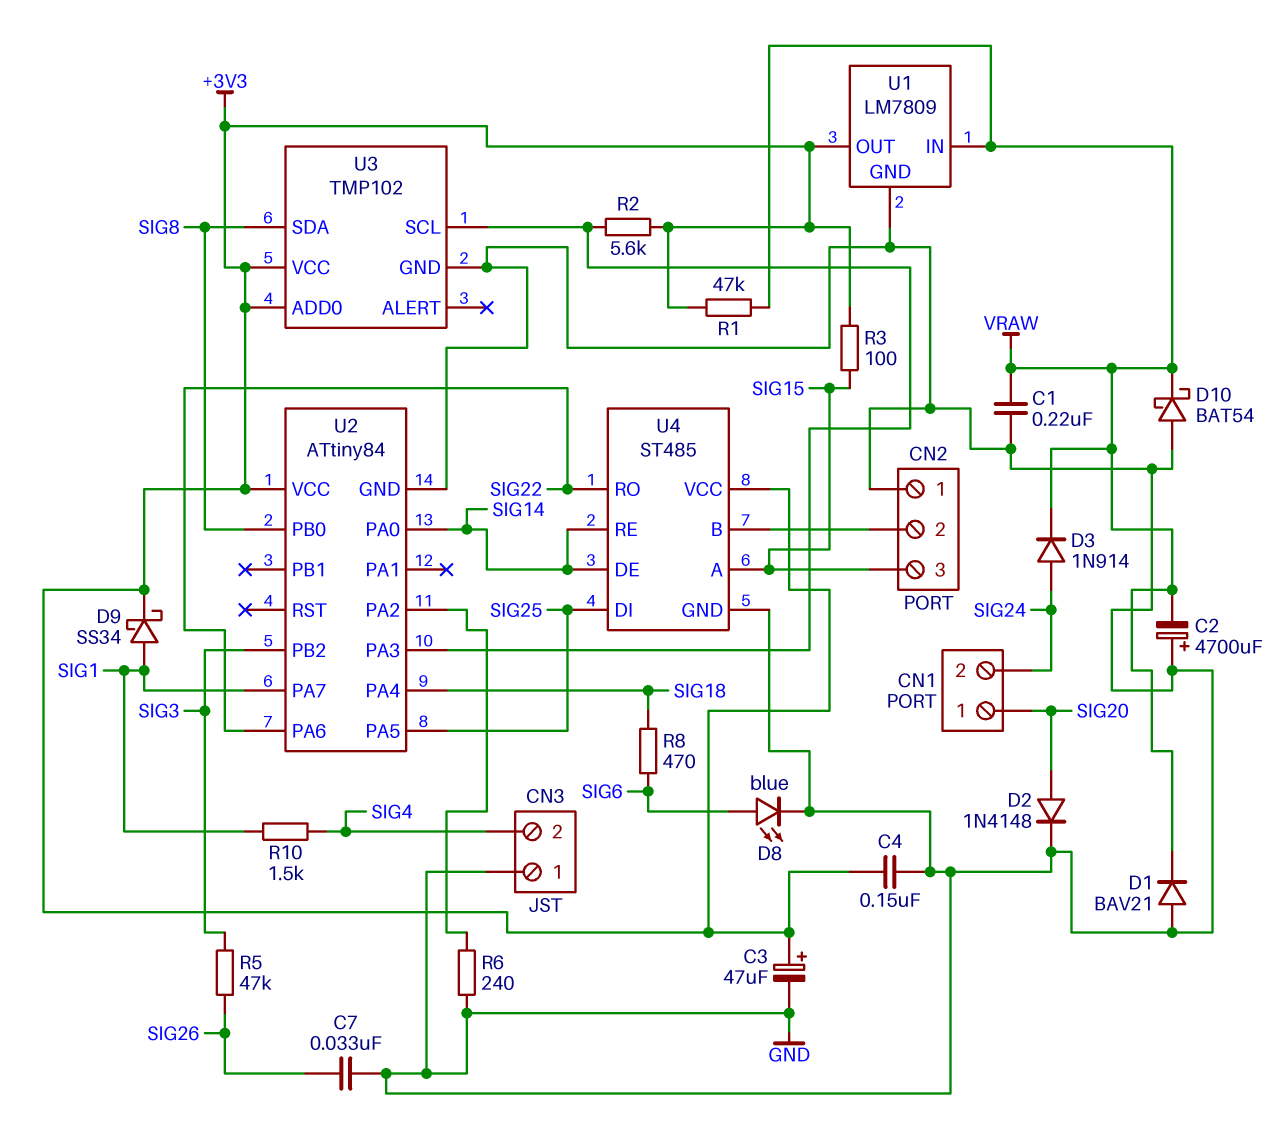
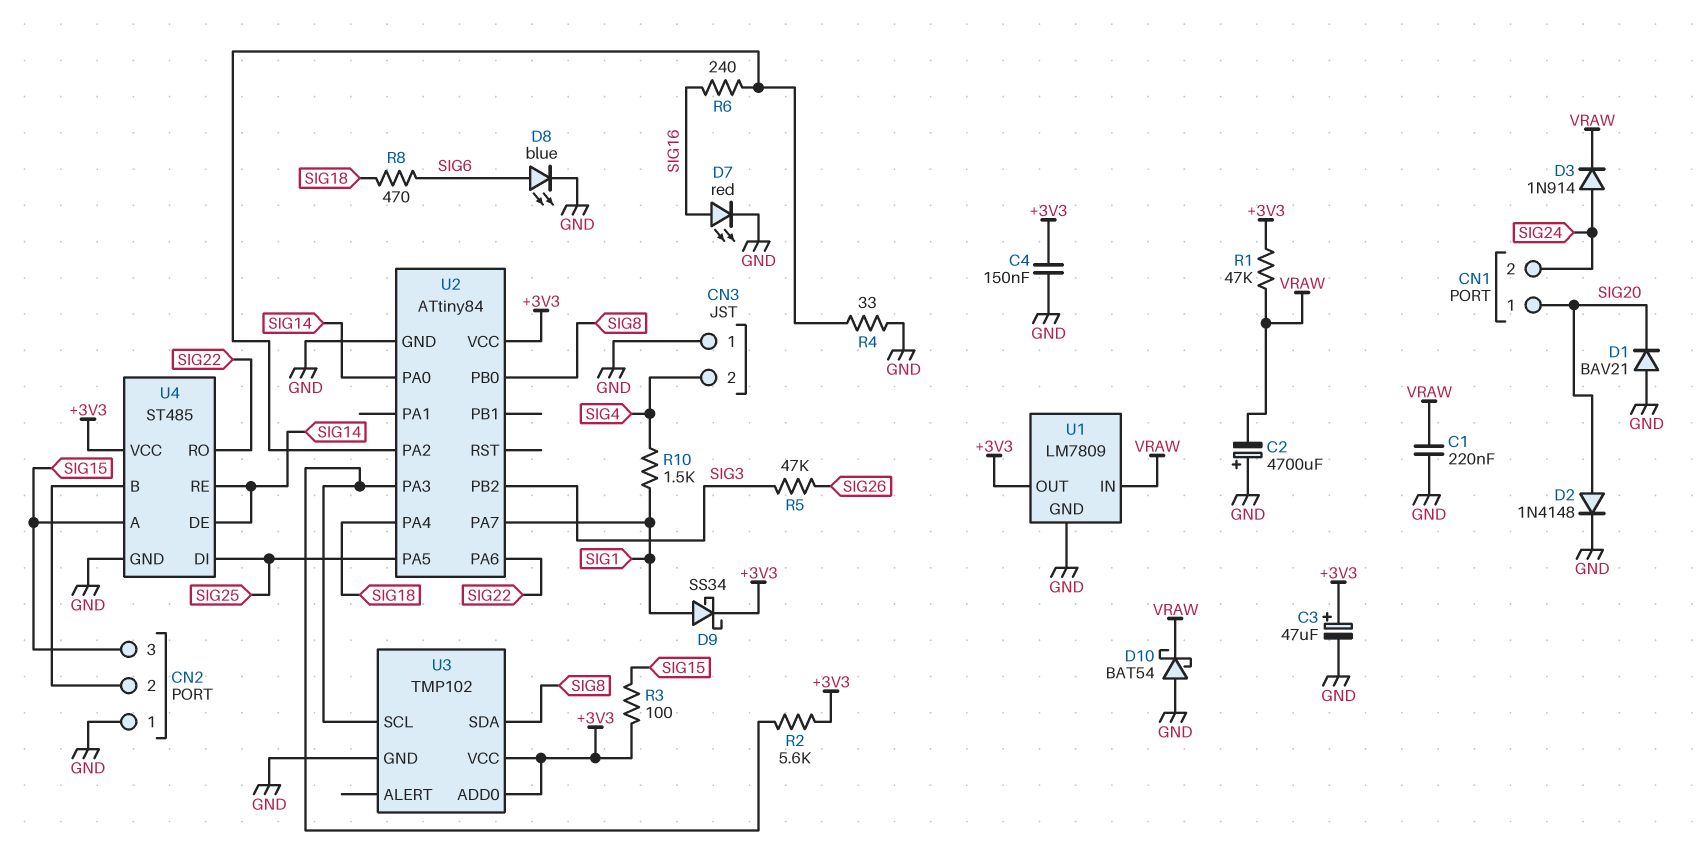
C7: 33nF (GND, SIG26) -> none
D1: diode BAV21 (A GND, K VRAW) -> diode BAV21 (A GND, K SIG20)
D7: none -> LED red (A SIG16, K GND)
R4: none -> 33 (GND, U2/PA2)
R6: 240 (GND, U2/PA2) -> 240 (SIG16, U2/PA2)

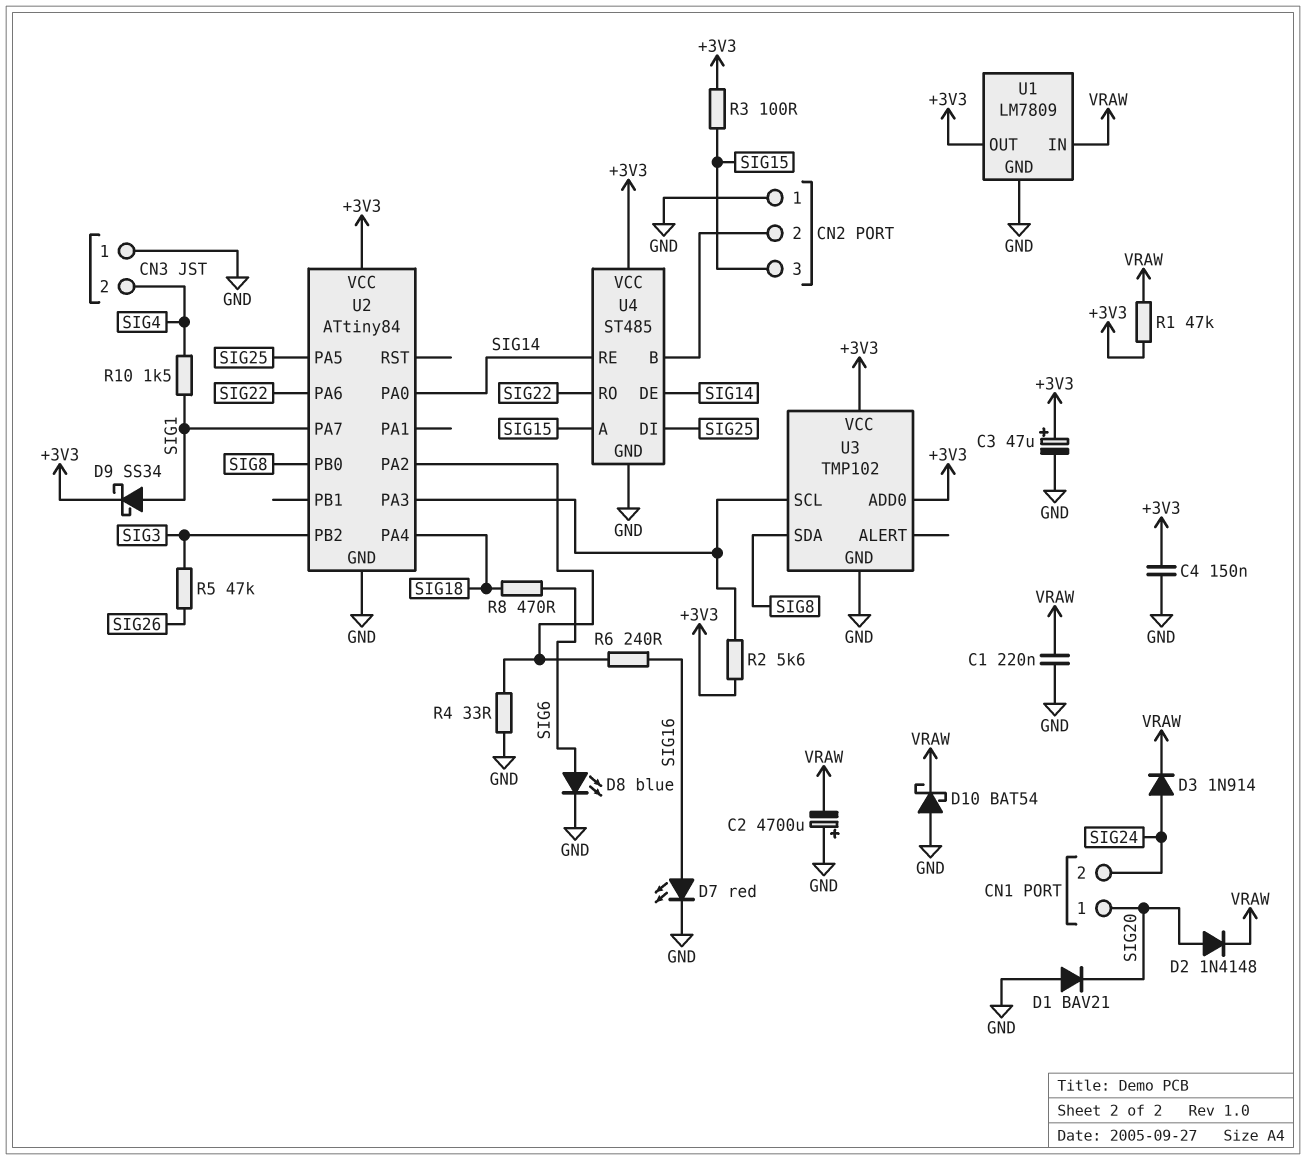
D2: diode 1N4148 (A SIG20, K GND) -> diode 1N4148 (A SIG20, K VRAW)

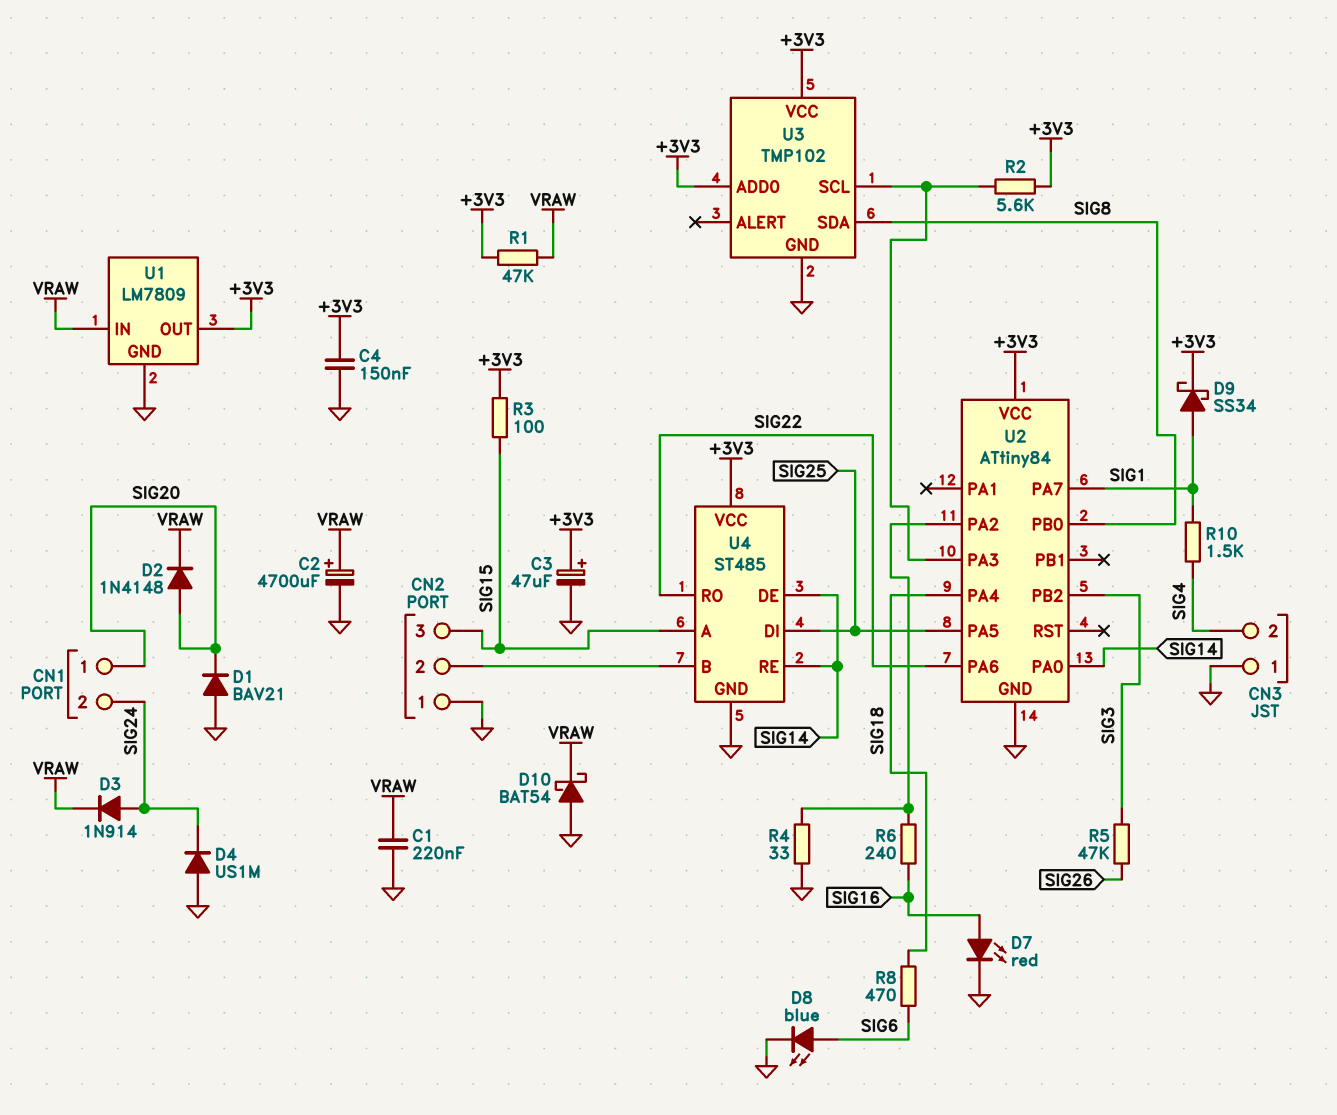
C2: 4700uF (plus GND, minus VRAW) -> 4700uF (plus VRAW, minus GND)
D4: none -> diode US1M (A GND, K SIG24)

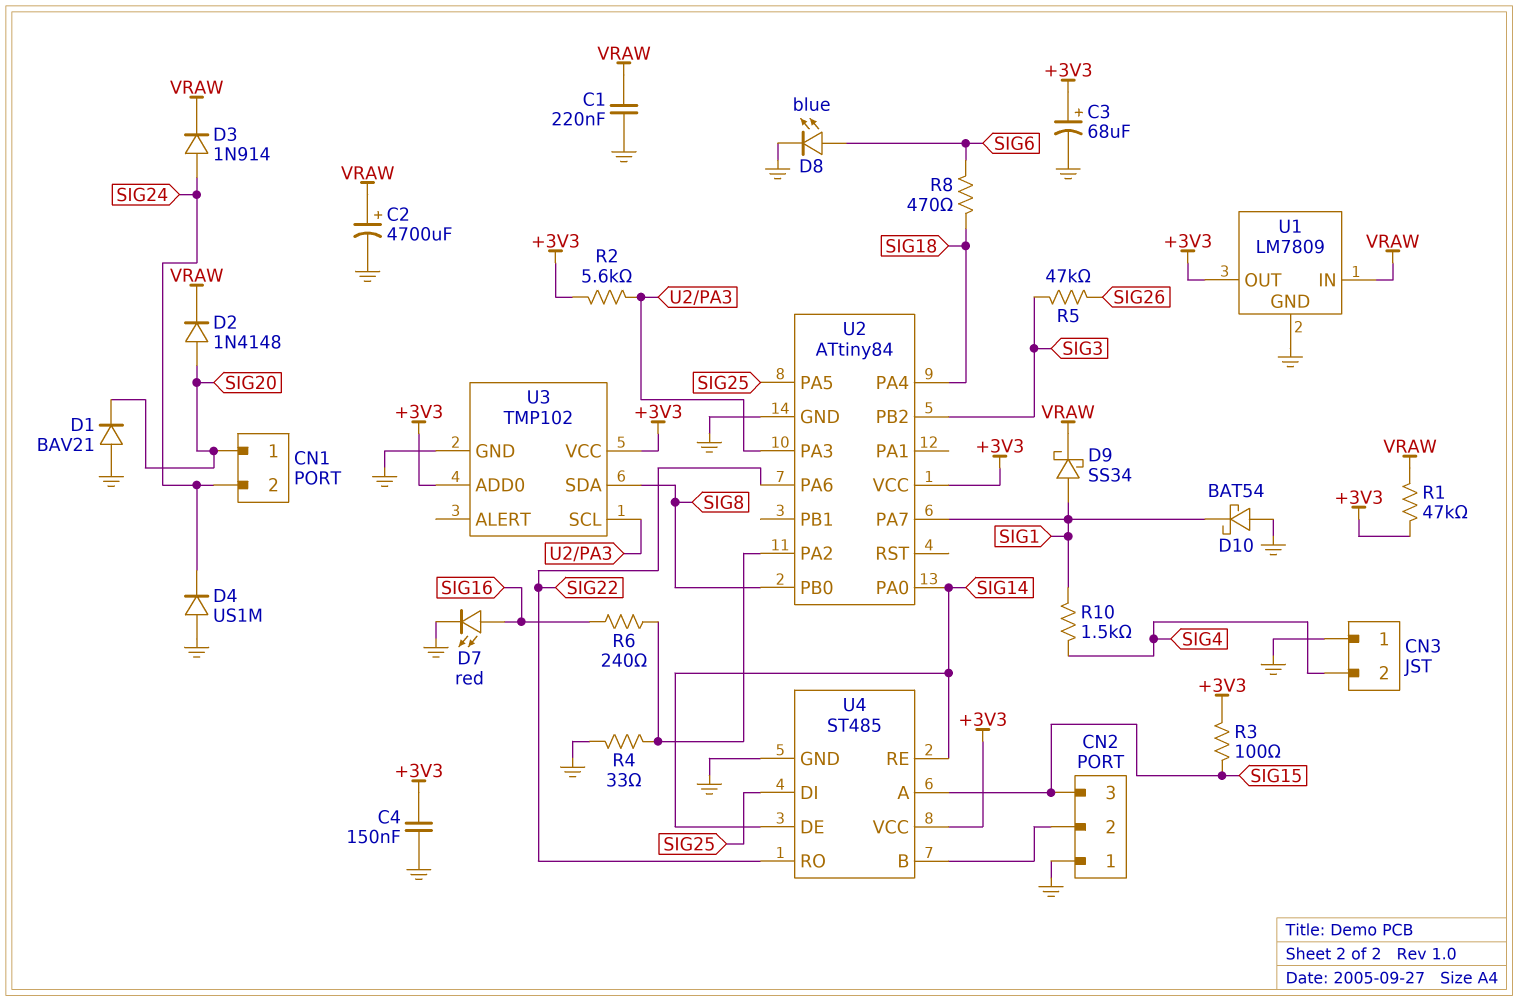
C3: 47uF (plus +3V3, minus GND) -> 68uF (plus +3V3, minus GND)
D9: schottky SS34 (A SIG1, K +3V3) -> schottky SS34 (A SIG1, K VRAW)
D10: schottky BAT54 (A GND, K VRAW) -> schottky BAT54 (A GND, K SIG1)

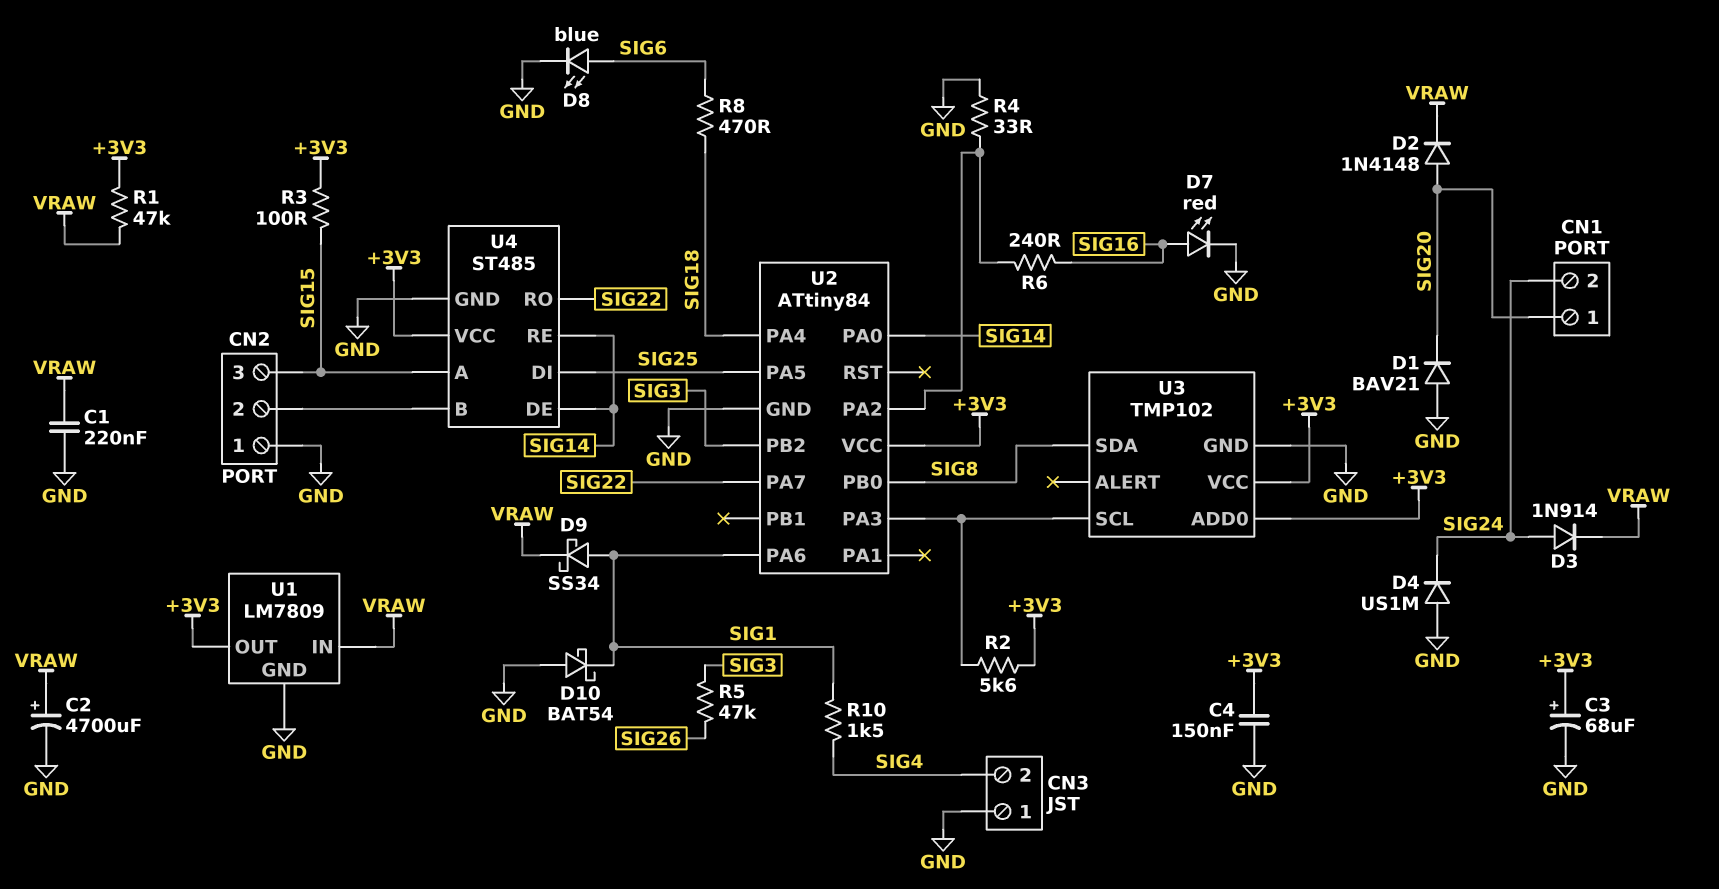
U2 pin PA6: SIG22 -> SIG1
U2 pin PA7: SIG1 -> SIG22

